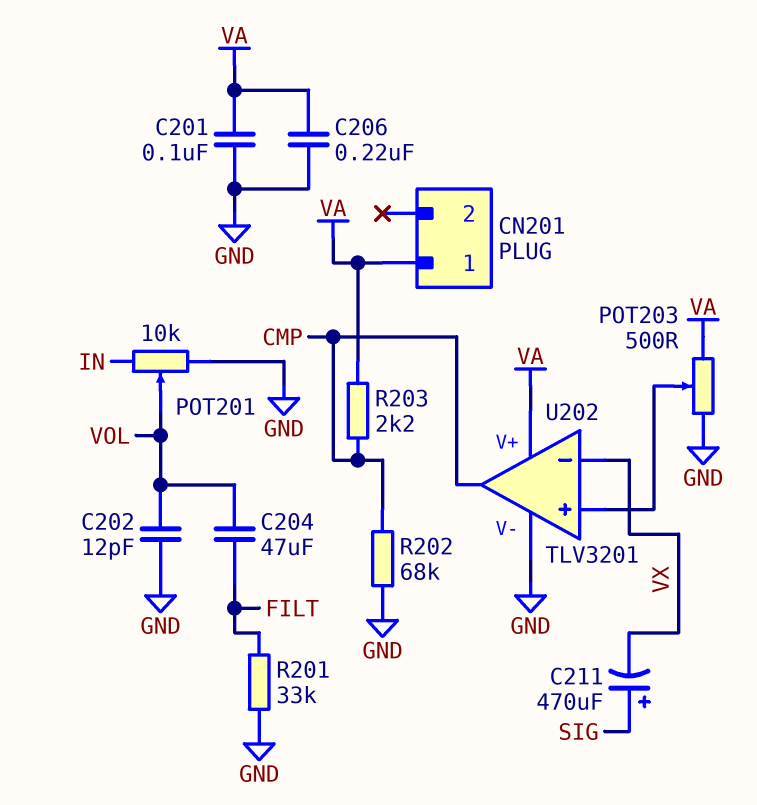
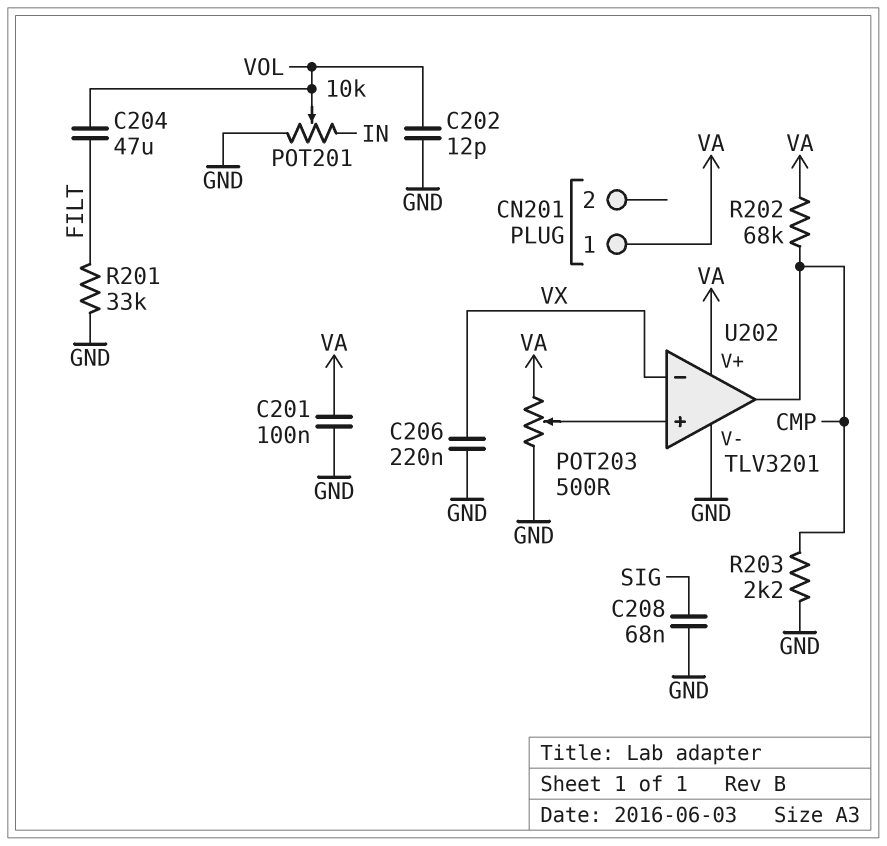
C206: 220nF (GND, VA) -> 220nF (GND, VX)
C208: none -> 68nF (GND, SIG)
C211: 470uF (plus SIG, minus VX) -> none
R202: 68k (CMP, GND) -> 68k (CMP, VA)
R203: 2.2k (CMP, VA) -> 2.2k (CMP, GND)

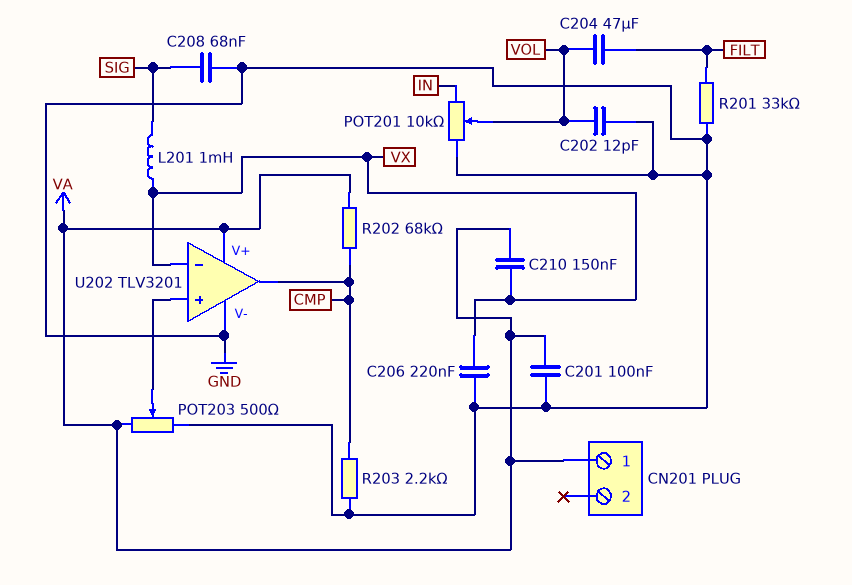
C210: none -> 150nF (VA, VX)
L201: none -> 1mH (SIG, VX)

